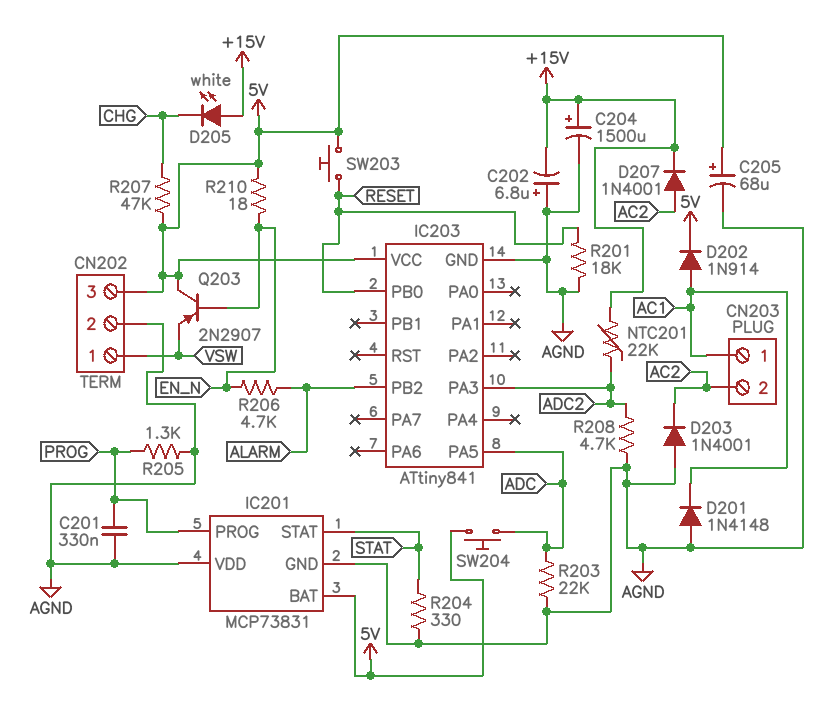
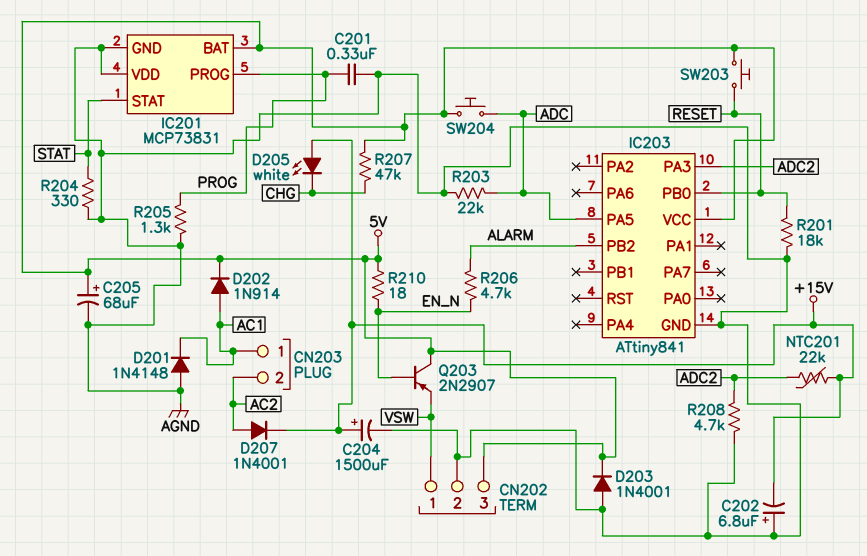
D203: diode 1N4001 (A AGND, K AC2) -> diode 1N4001 (A AGND, K 5V)

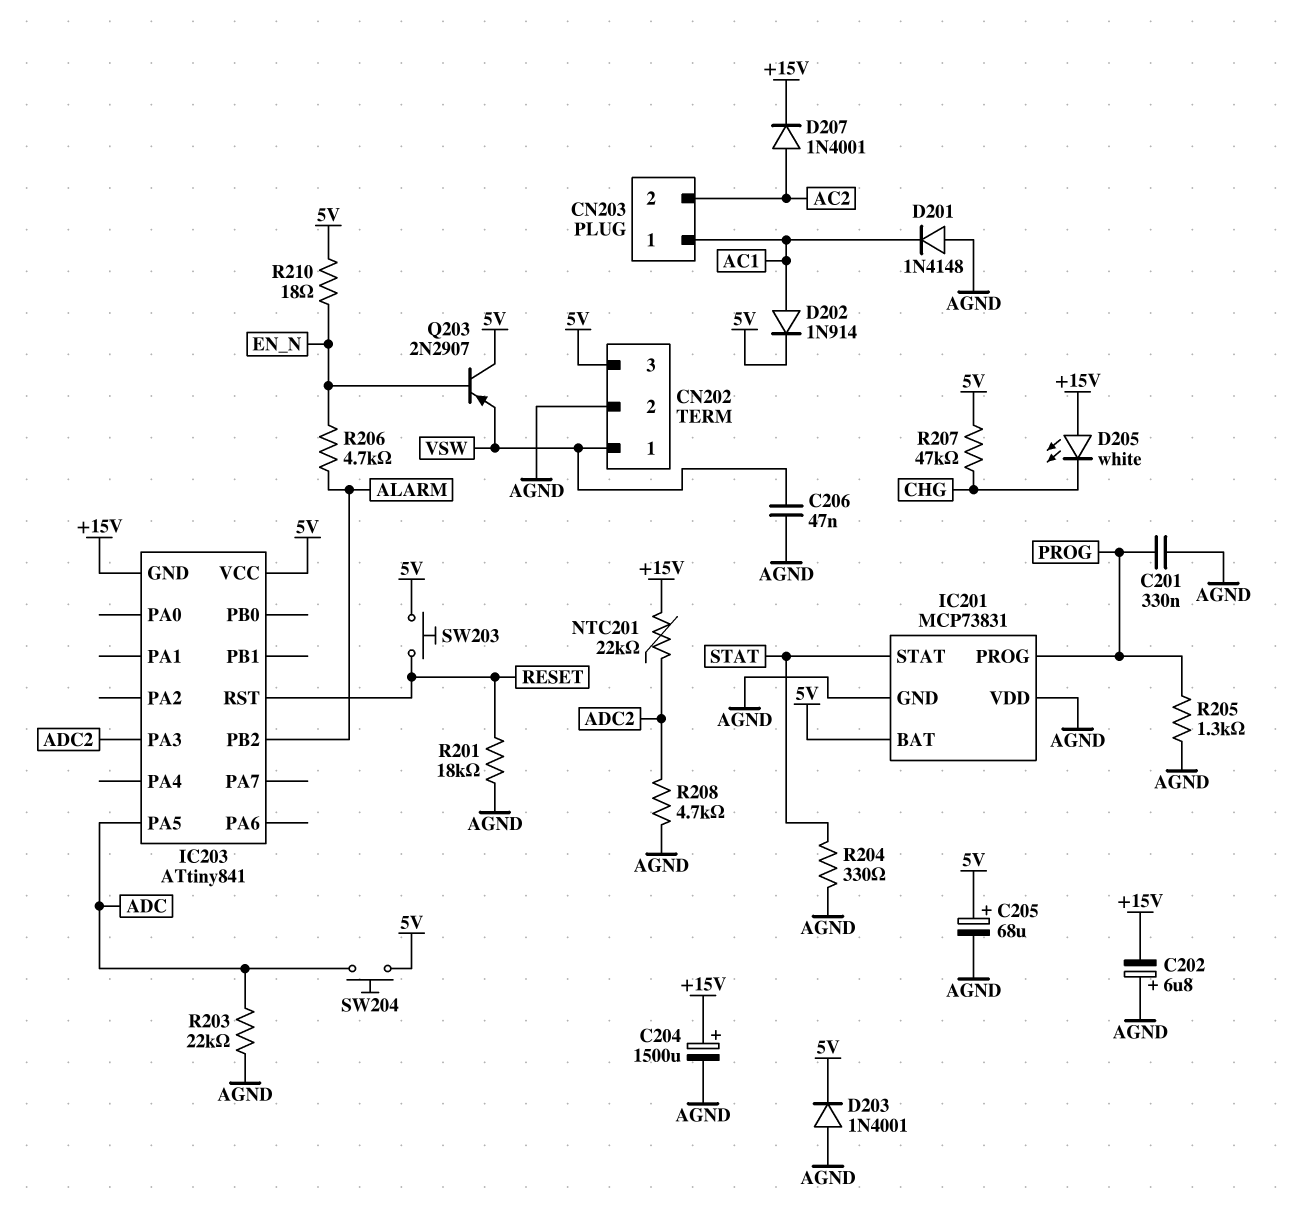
C206: none -> 47nF (AGND, VSW)
IC203 pin GND: AGND -> +15V
IC203 pin PB0: RESET -> none
IC203 pin RST: none -> RESET

